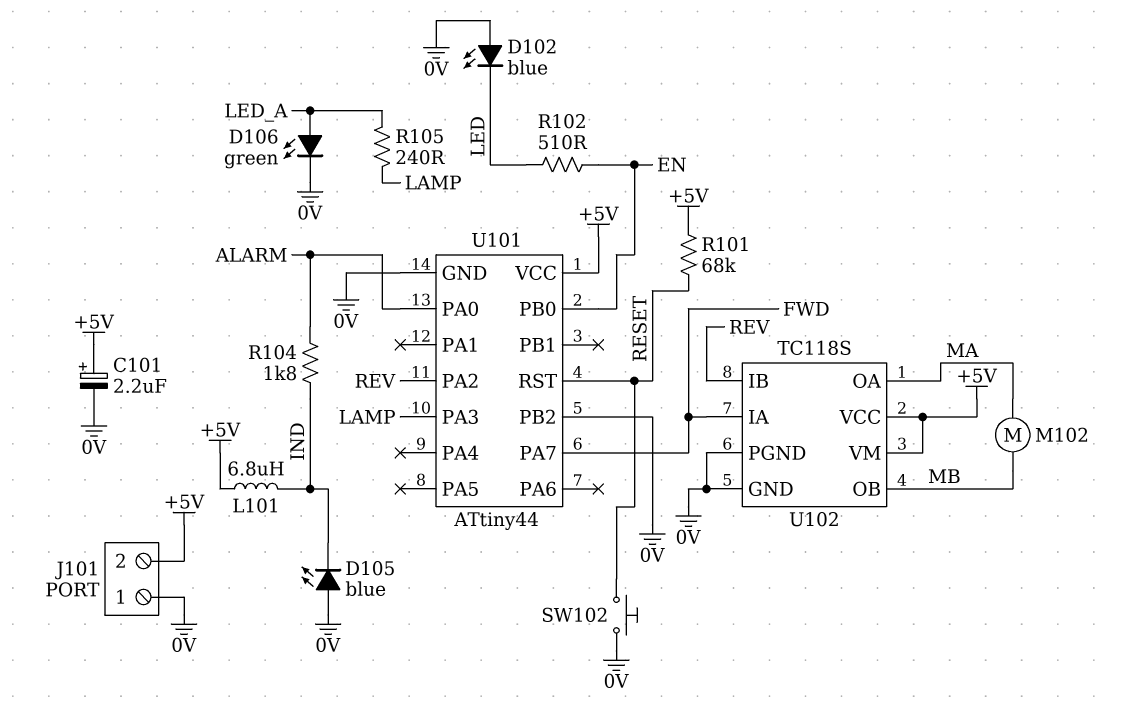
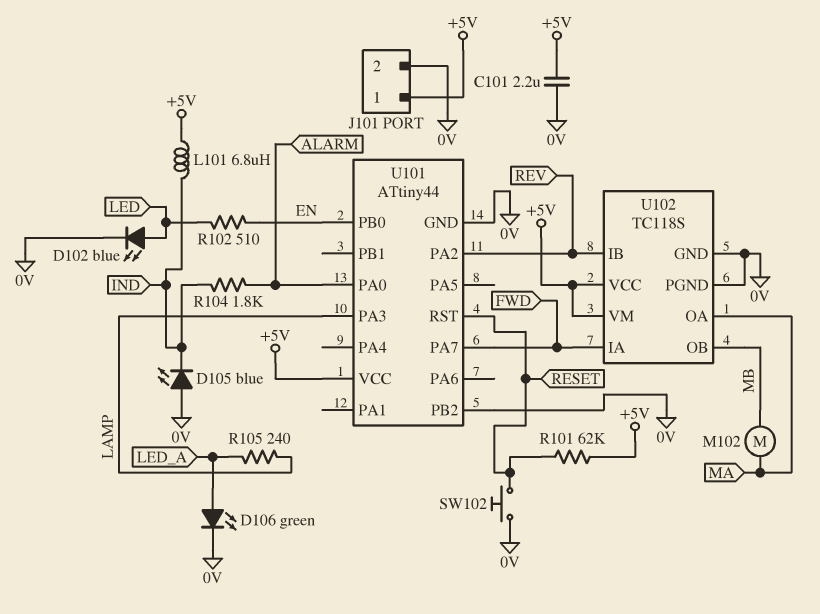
C101: 2.2uF (plus +5V, minus 0V) -> 2.2uF (+5V, 0V)
D102: LED blue (A 0V, K LED) -> LED blue (A LED, K 0V)
J101 pin 1: 0V -> +5V
J101 pin 2: +5V -> 0V
R101: 68k (+5V, RESET) -> 62k (+5V, RESET)

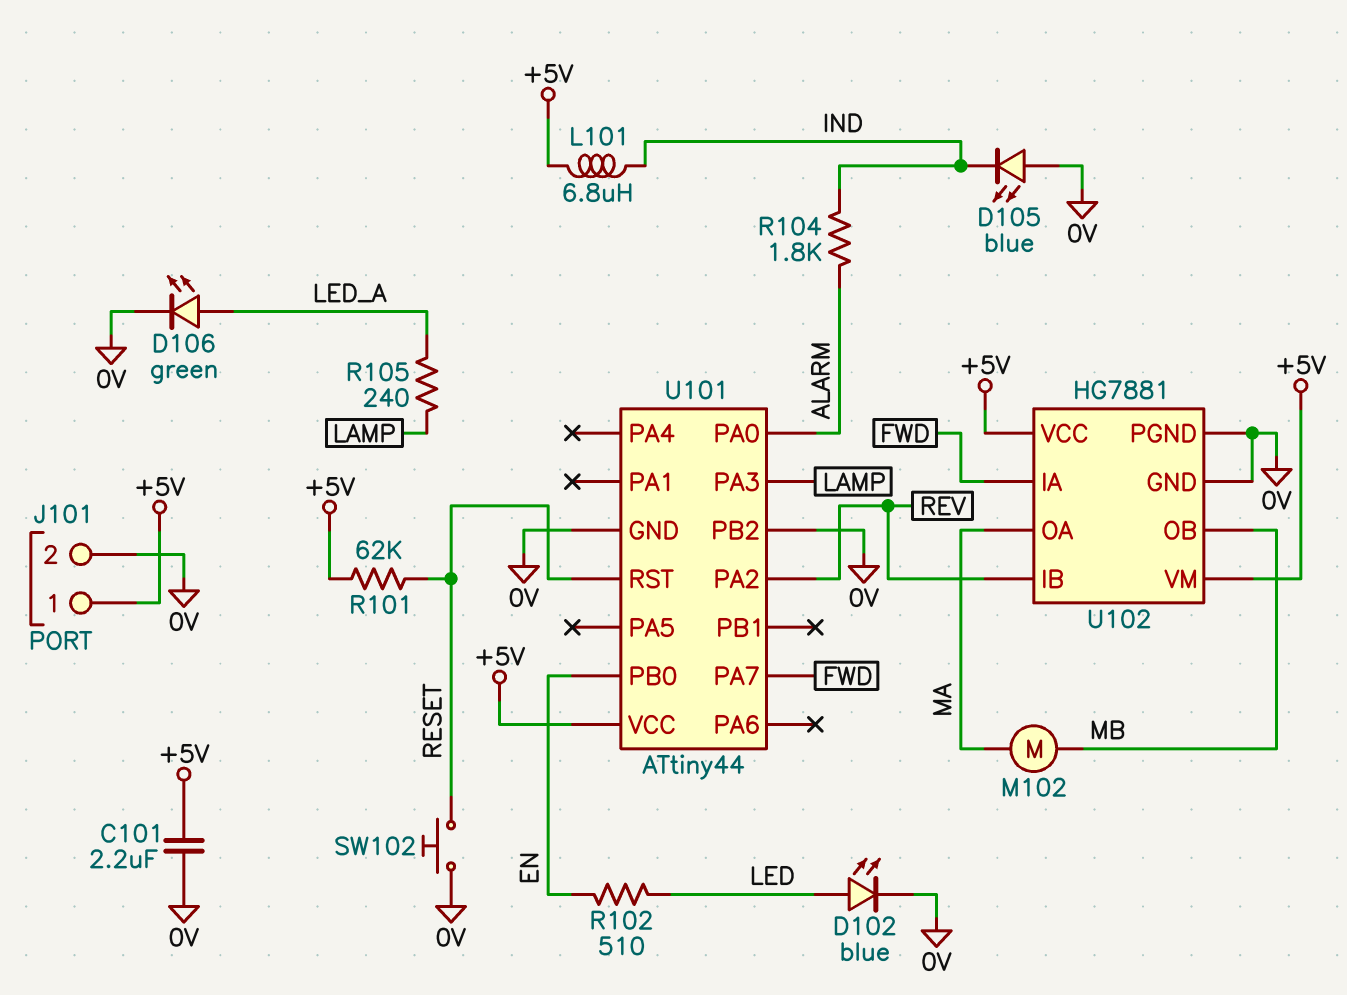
U102: TC118S -> HG7881

